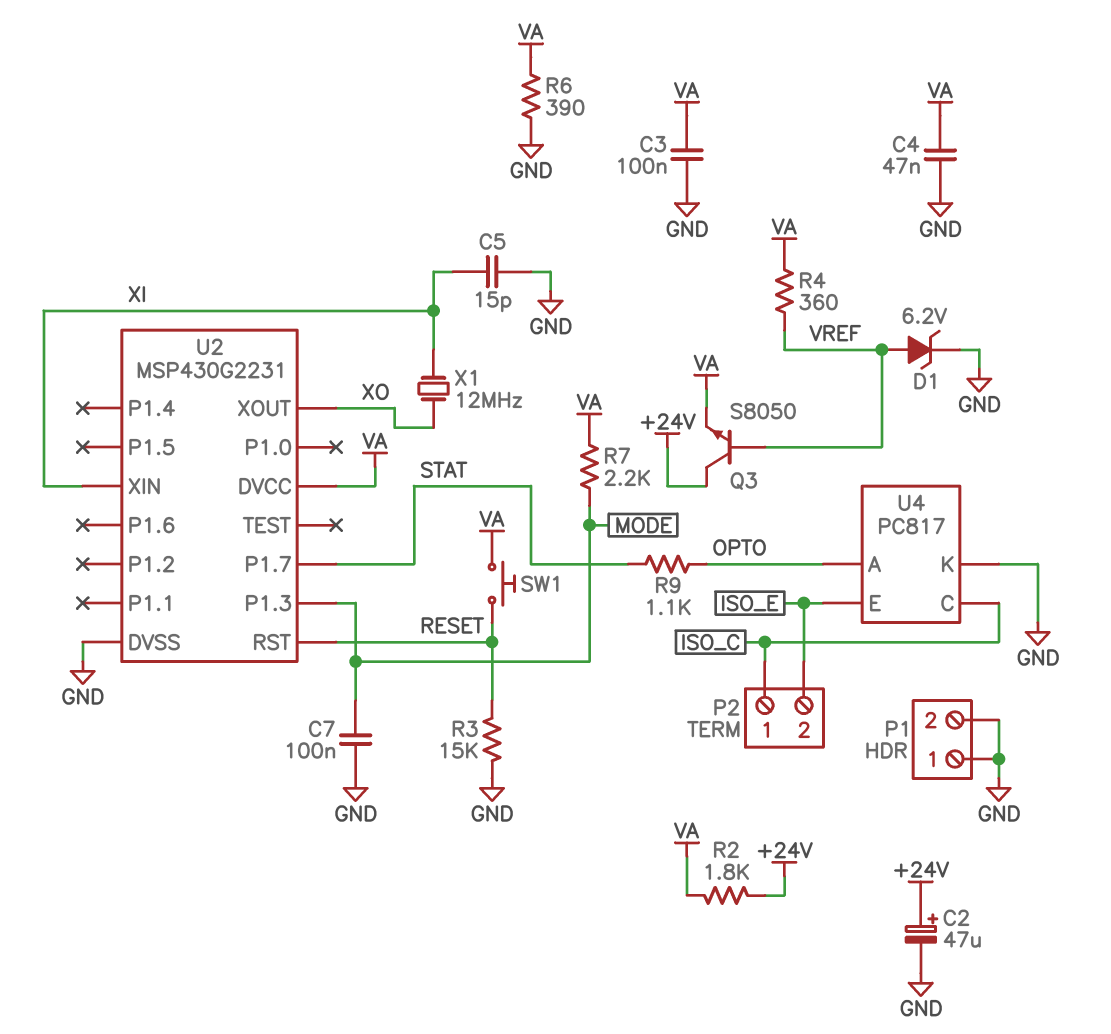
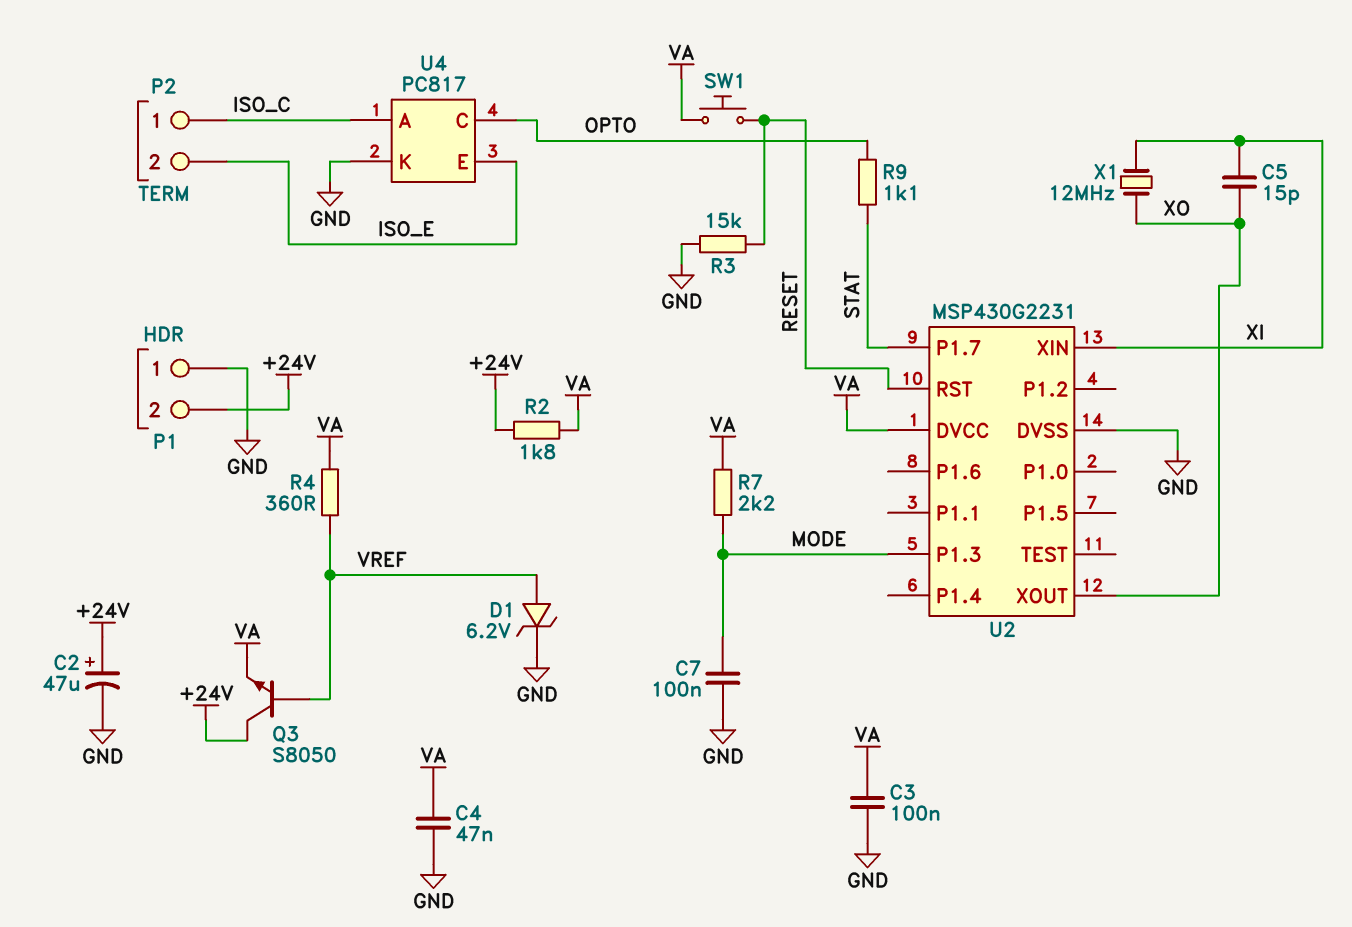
C5: 15pF (GND, XI) -> 15pF (XI, XO)
P1 pin 2: GND -> +24V
R6: 390 (GND, VA) -> none
U4 pin A: OPTO -> ISO_C
U4 pin C: ISO_C -> OPTO

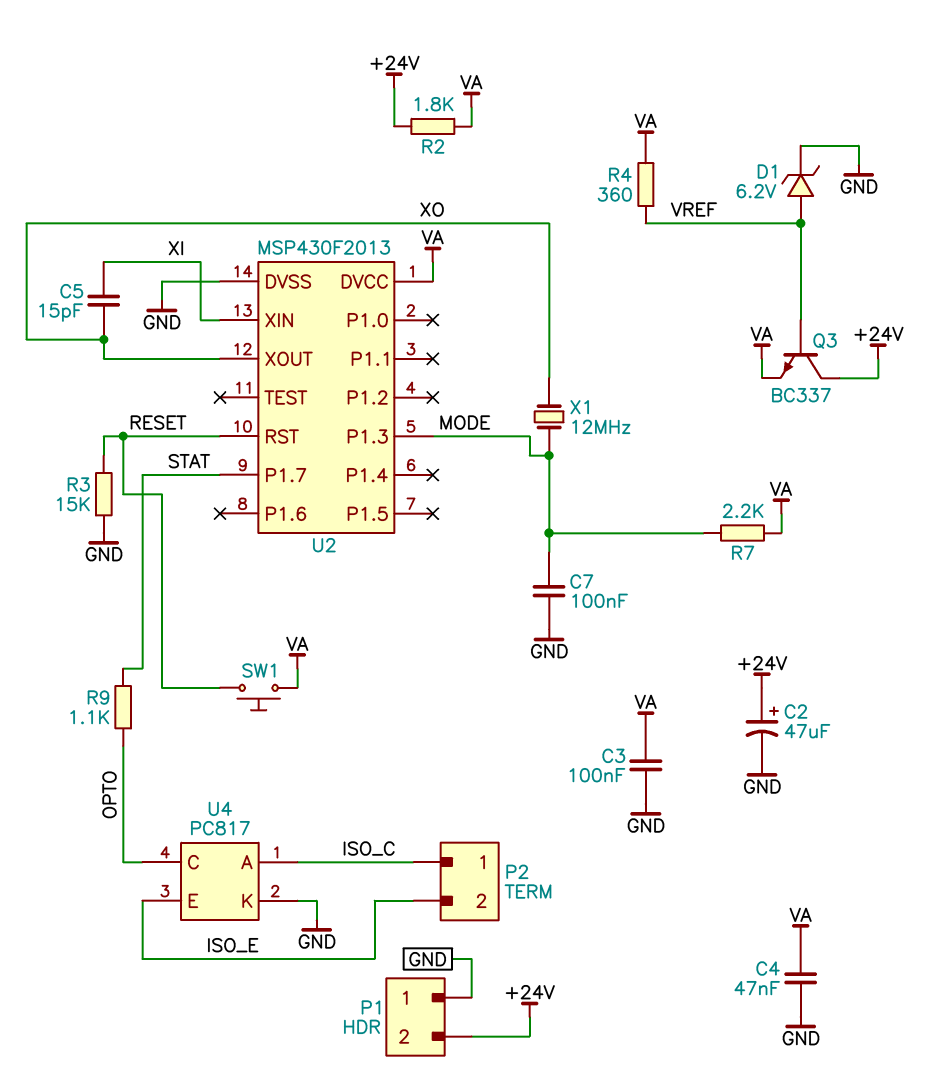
Q3: NPN S8050 (B VREF, C +24V, E VA) -> NPN BC337 (B VREF, C +24V, E VA)
U2: MSP430G2231 -> MSP430F2013
X1: 12MHz (XI, XO) -> 12MHz (MODE, XO)

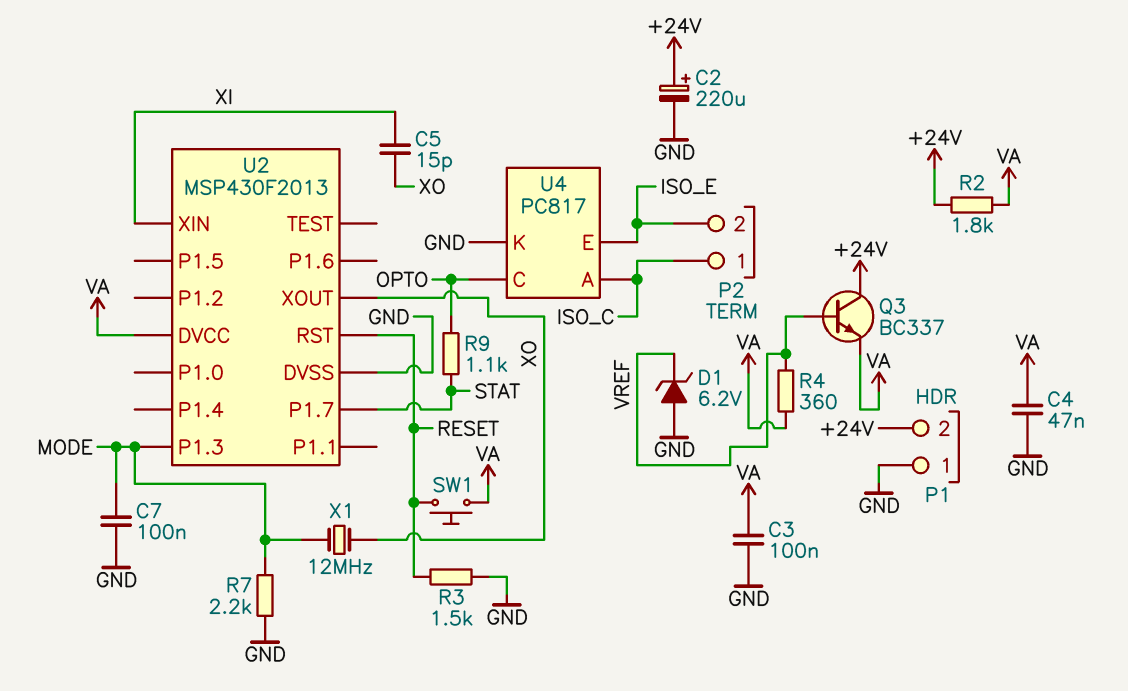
C2: 47uF (plus +24V, minus GND) -> 220uF (plus +24V, minus GND)
D1: zener 6.2V (A VREF, K GND) -> zener 6.2V (A GND, K VREF)
R3: 15k (GND, RESET) -> 1.5k (GND, RESET)
R7: 2.2k (MODE, VA) -> 2.2k (GND, MODE)

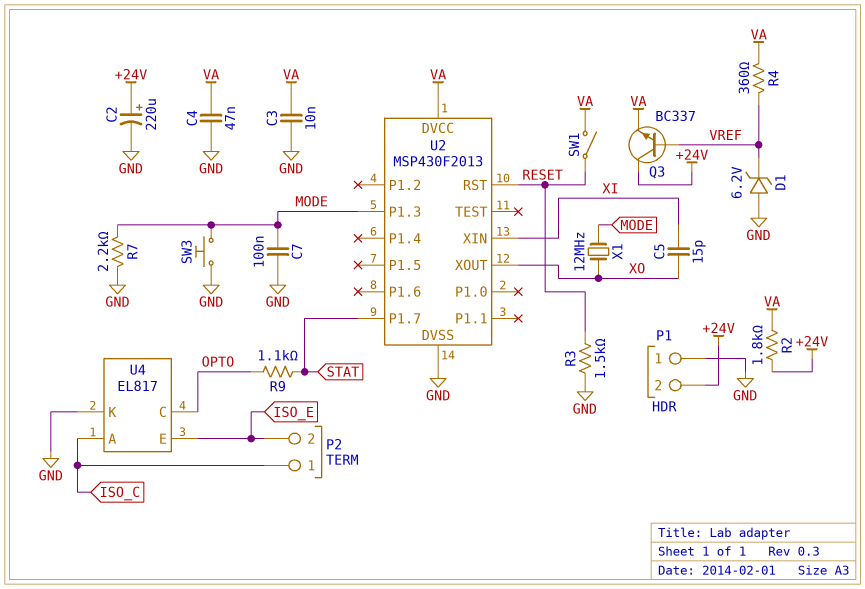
C3: 100nF (GND, VA) -> 10nF (GND, VA)
SW1: button (RESET, VA) -> switch (RESET, VA)
SW3: none -> button (GND, MODE)
U4: PC817 -> EL817

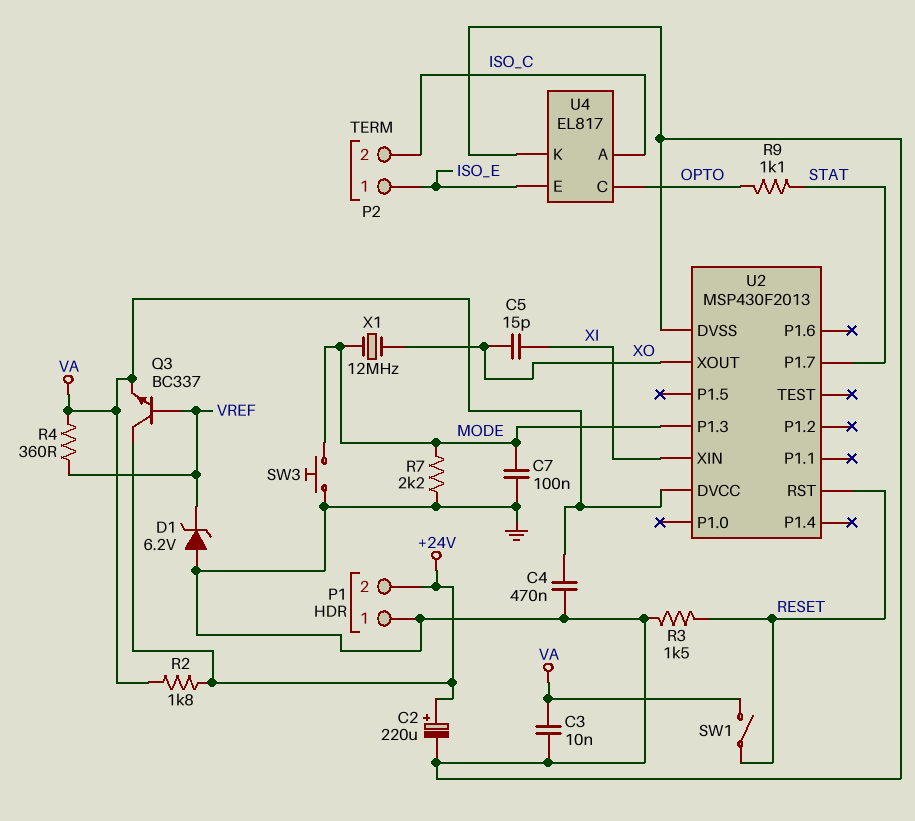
C4: 47nF (GND, VA) -> 470nF (GND, VA)
P2 pin 1: ISO_C -> ISO_E
P2 pin 2: ISO_E -> ISO_C

